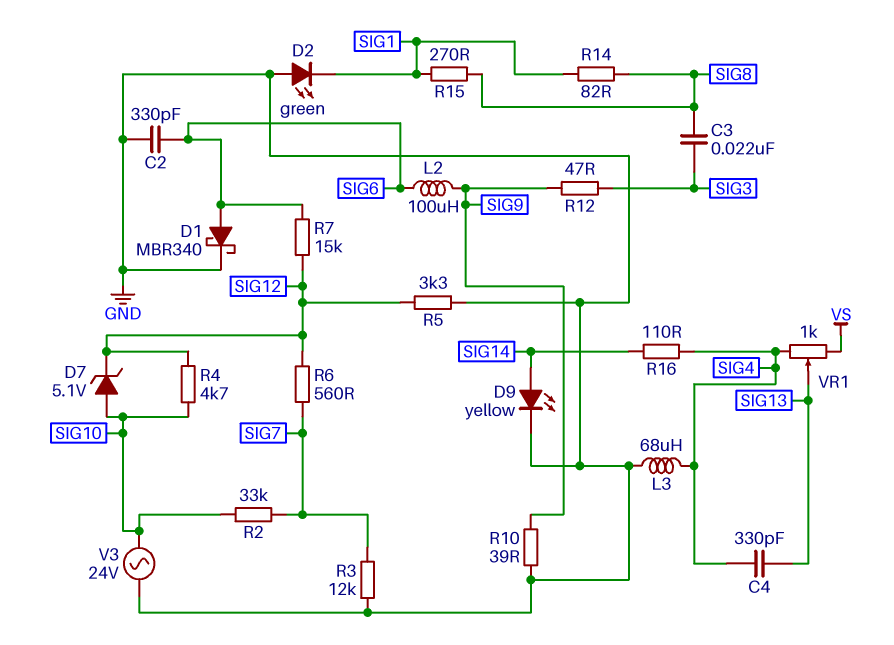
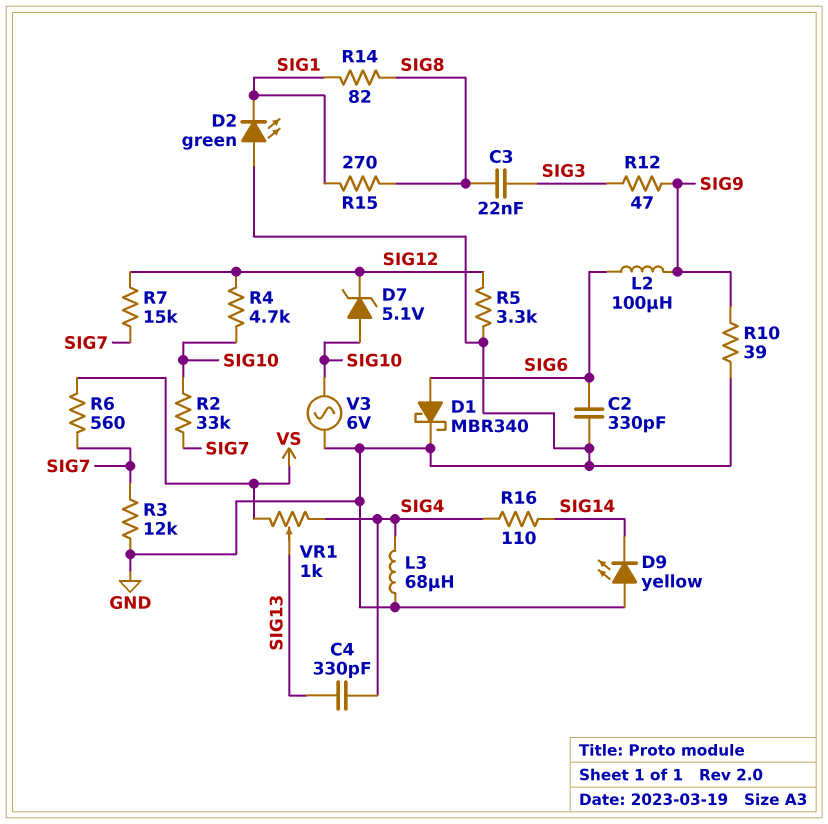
D9: LED yellow (A SIG14, K GND) -> LED yellow (A GND, K SIG14)
R6: 560 (SIG7, SIG12) -> 560 (SIG7, VS)
R7: 15k (SIG6, SIG12) -> 15k (SIG7, SIG12)
V3: AC 24V (GND, SIG10) -> AC 6V (GND, SIG10)

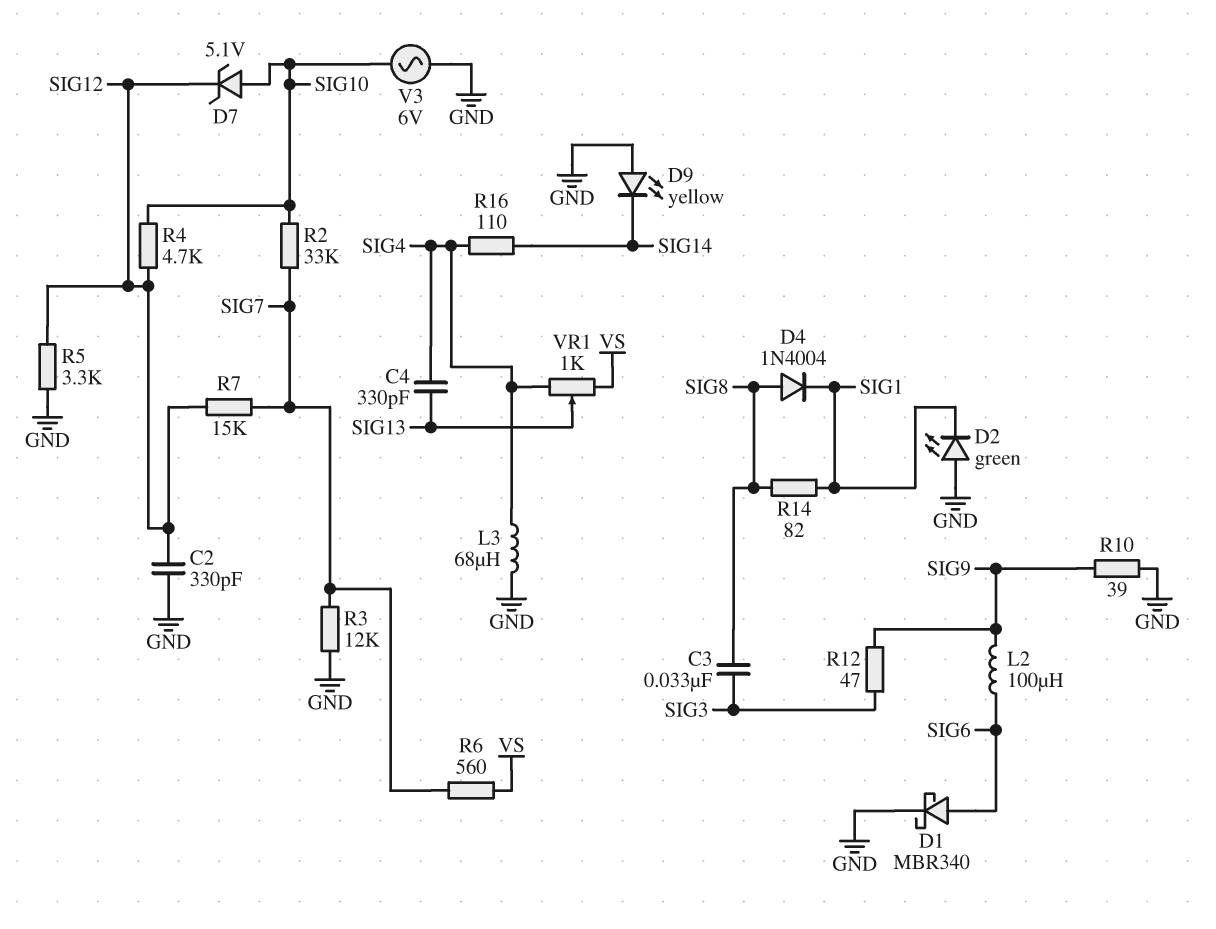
C2: 330pF (GND, SIG6) -> 330pF (GND, SIG12)
C3: 22nF (SIG3, SIG8) -> 33nF (SIG3, SIG8)
D4: none -> diode 1N4004 (A SIG8, K SIG1)
R15: 270 (SIG1, SIG8) -> none

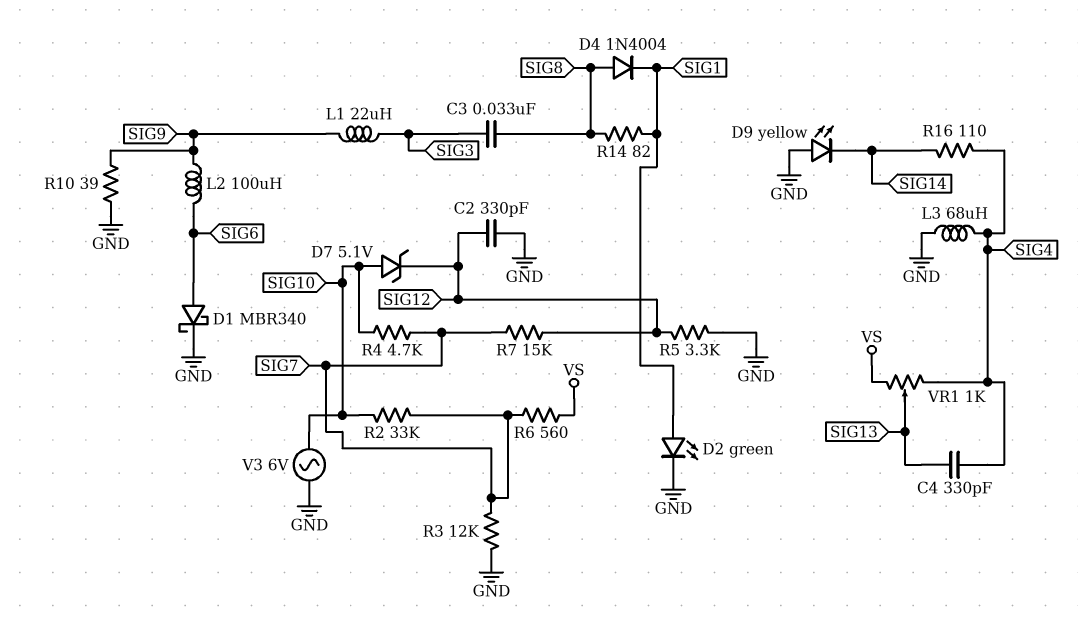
D2: LED green (A GND, K SIG1) -> LED green (A SIG1, K GND)
L1: none -> 22uH (SIG3, SIG9)
R4: 4.7k (SIG10, SIG12) -> 4.7k (SIG7, SIG10)
R12: 47 (SIG3, SIG9) -> none

